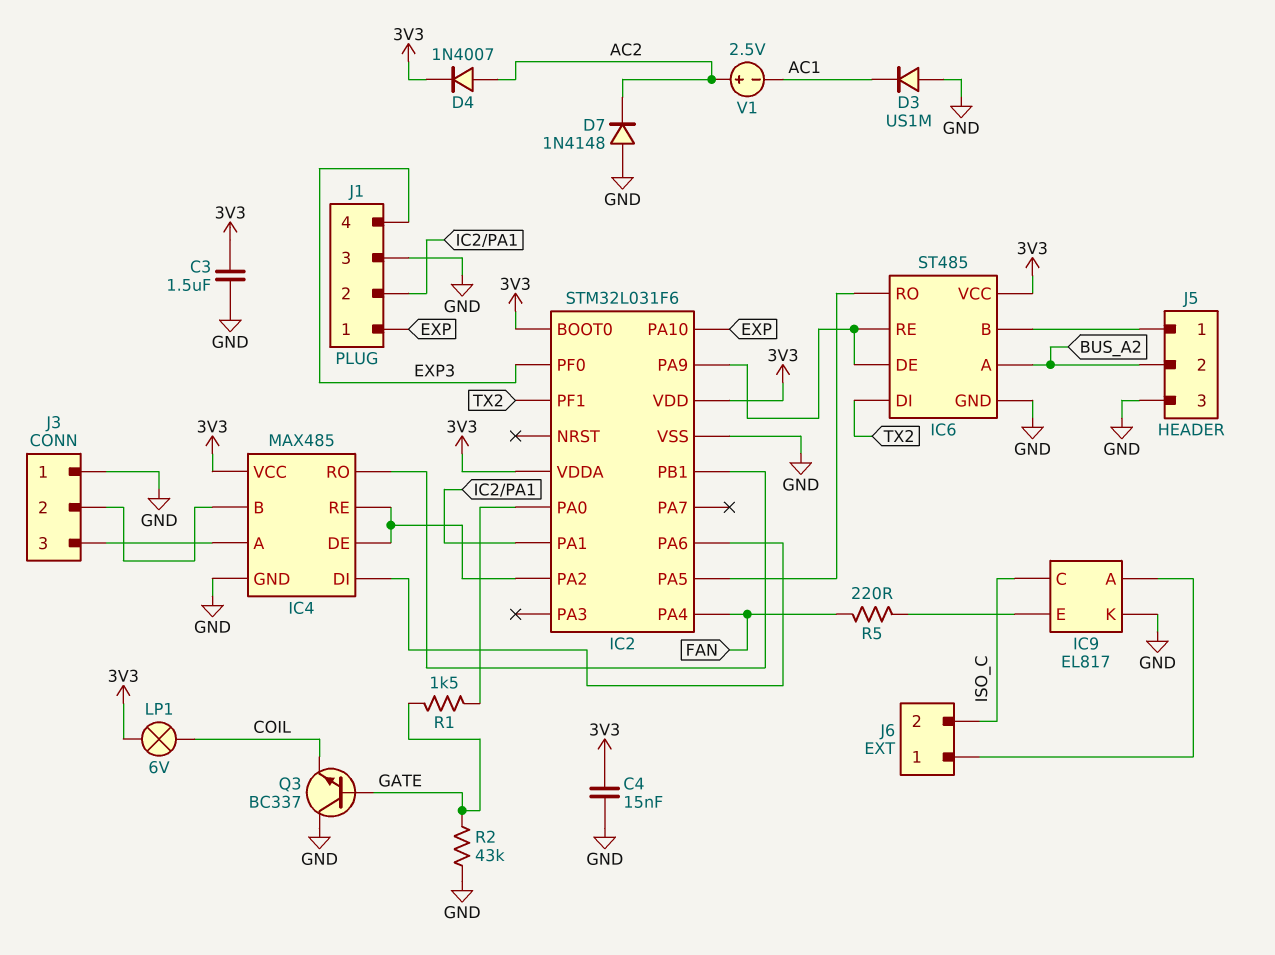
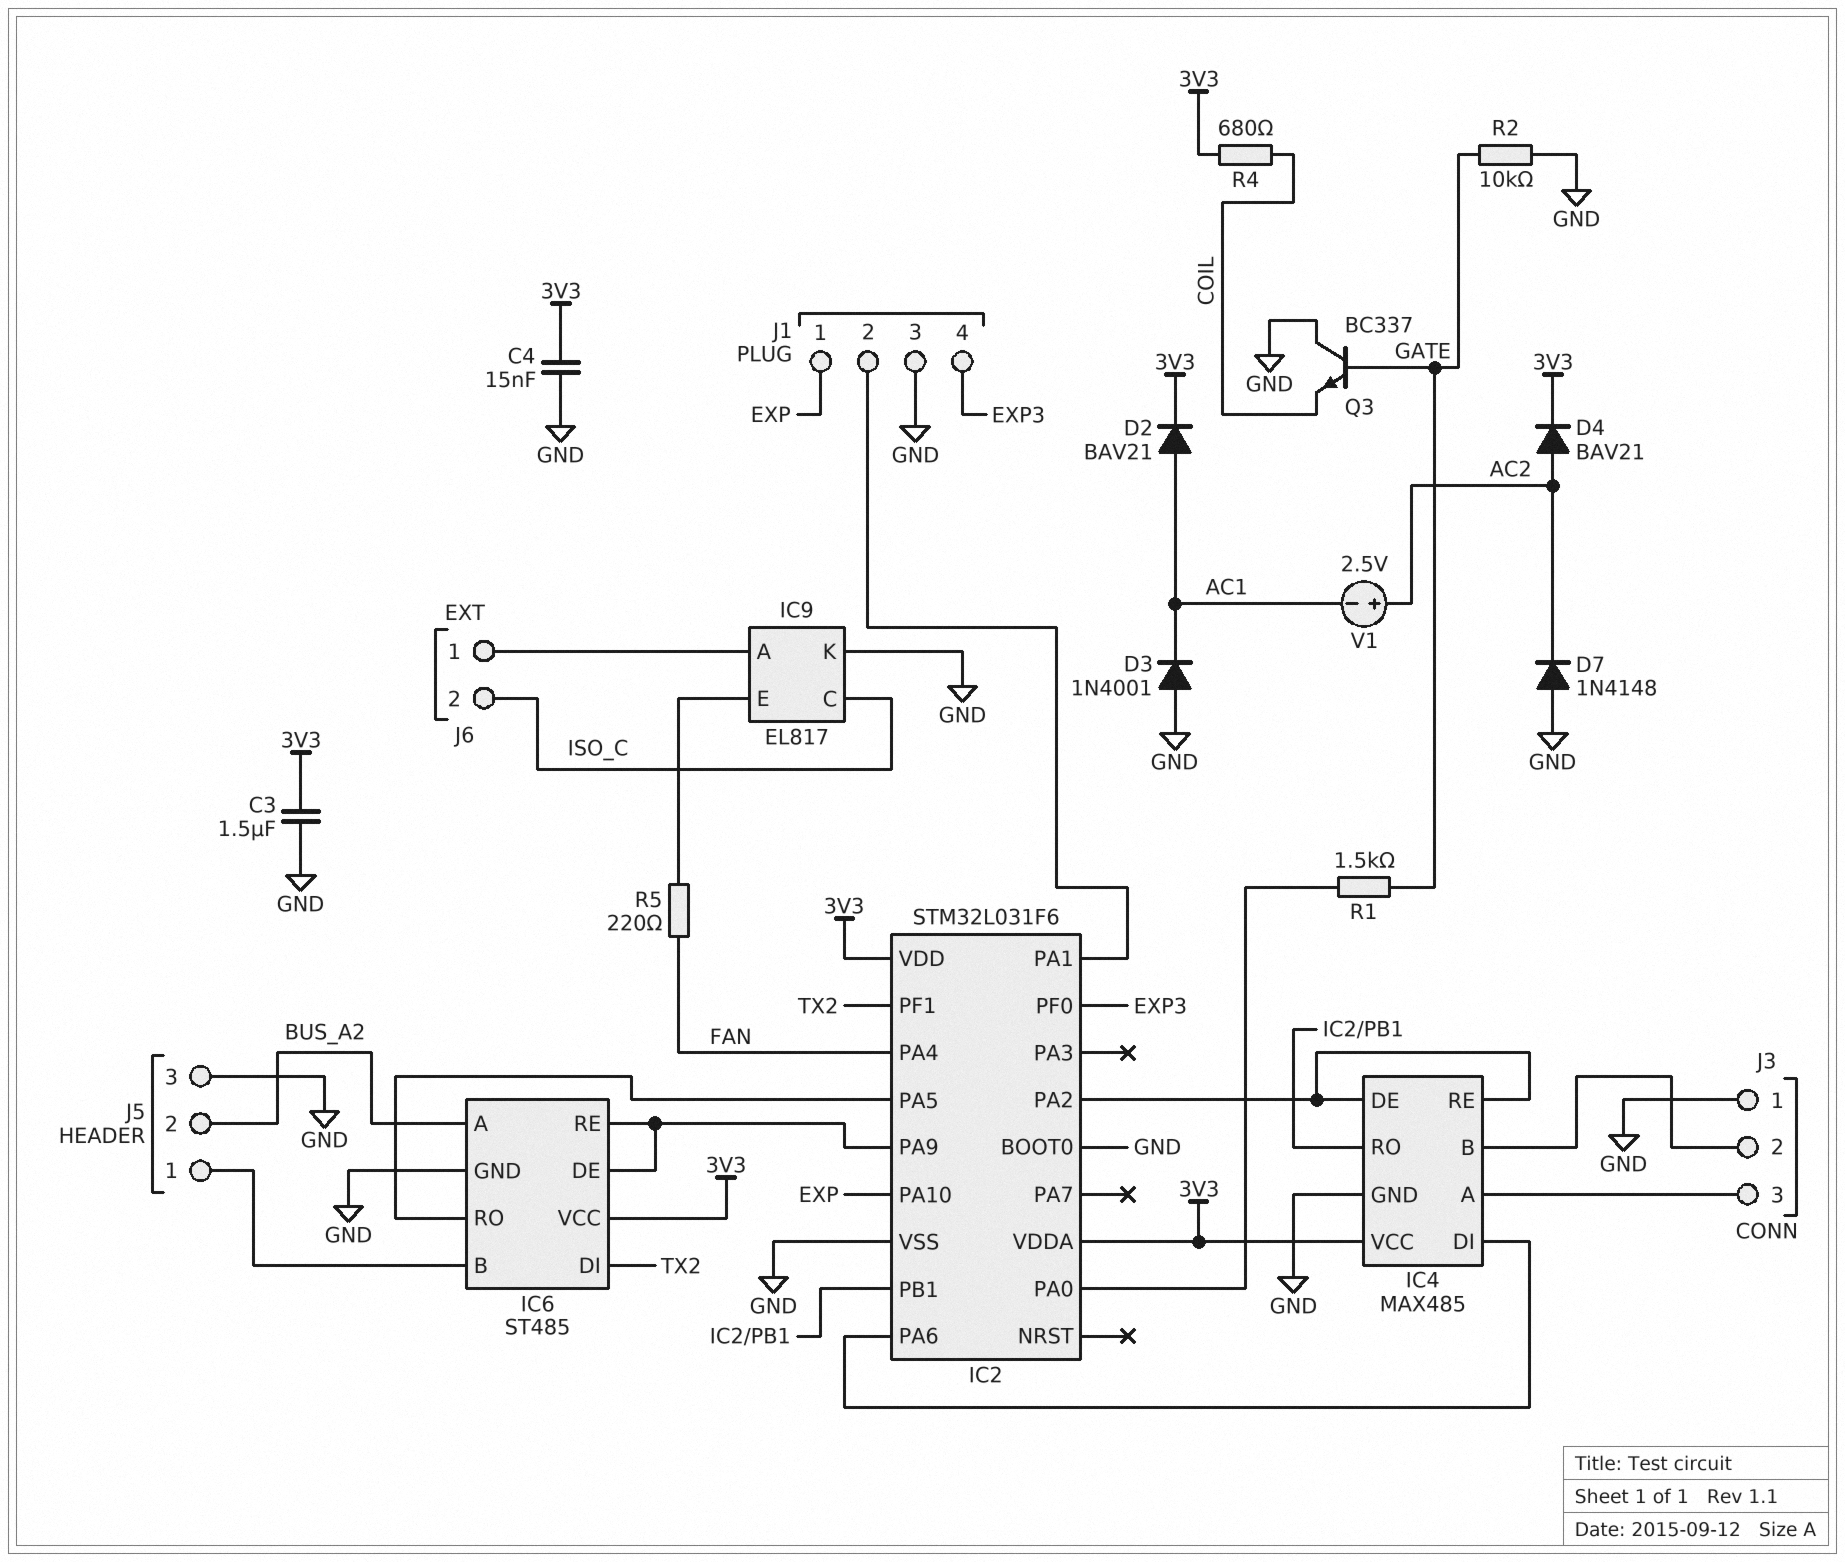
D2: none -> diode BAV21 (A AC1, K 3V3)
D3: diode US1M (A GND, K AC1) -> diode 1N4001 (A GND, K AC1)
D4: diode 1N4007 (A AC2, K 3V3) -> diode BAV21 (A AC2, K 3V3)
IC2 pin BOOT0: 3V3 -> GND
LP1: lamp 6V (3V3, COIL) -> none
R2: 43k (GATE, GND) -> 10k (GATE, GND)
R4: none -> 680 (3V3, COIL)

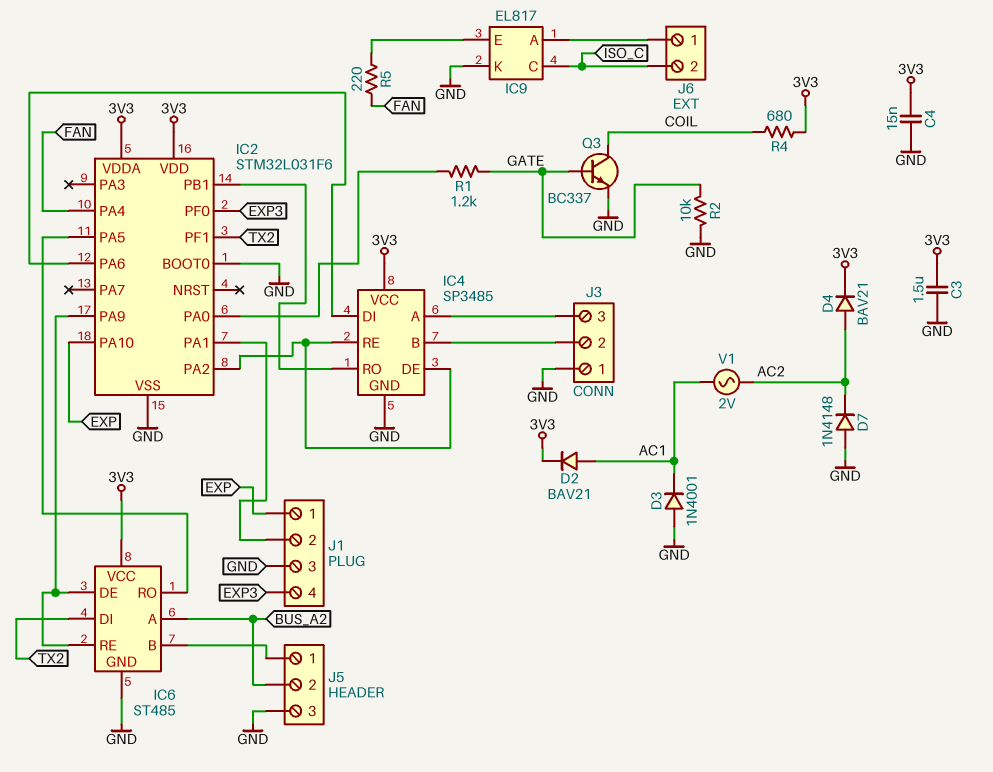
IC4: MAX485 -> SP3485
Q3: NPN BC337 (B GATE, C GND, E COIL) -> NPN BC337 (B GATE, C COIL, E GND)
R1: 1.5k (GATE, IC2/PA0) -> 1.2k (GATE, IC2/PA0)
V1: 2.5V (plus AC2, minus AC1) -> AC 2V (AC1, AC2)

